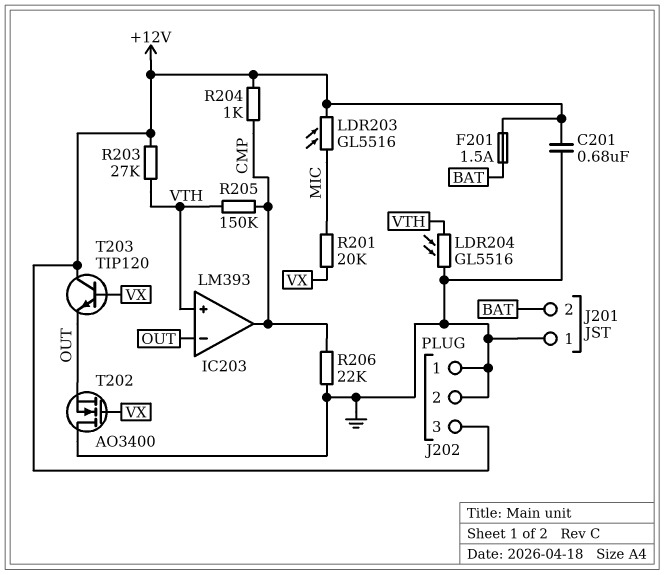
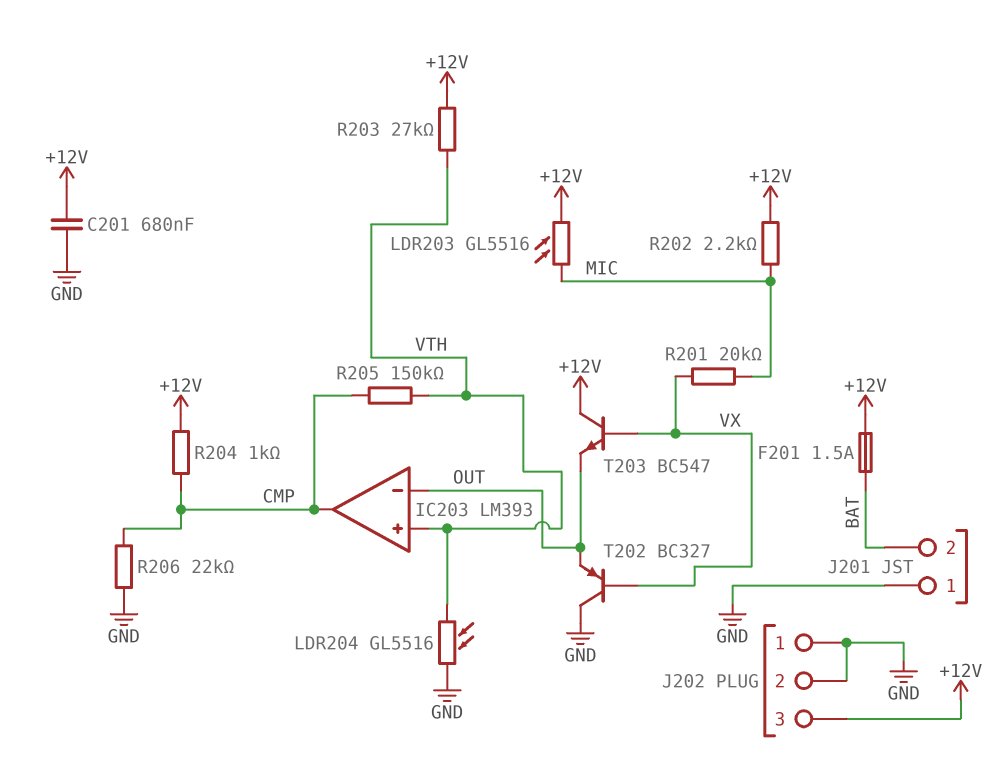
R202: none -> 2.2k (+12V, MIC)
T202: NMOS AO3400 (G VX, D GND, S OUT) -> PNP BC327 (B VX, C GND, E OUT)
T203: NPN TIP120 (B VX, C +12V, E OUT) -> NPN BC547 (B VX, C +12V, E OUT)

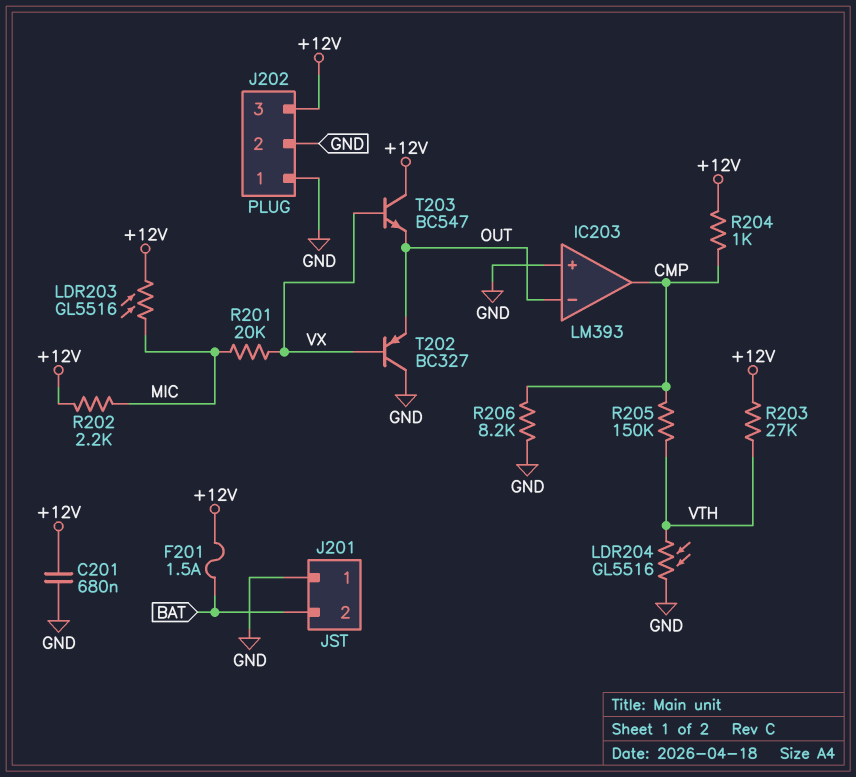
IC203 pin in+: VTH -> GND
R206: 22k (CMP, GND) -> 8.2k (CMP, GND)

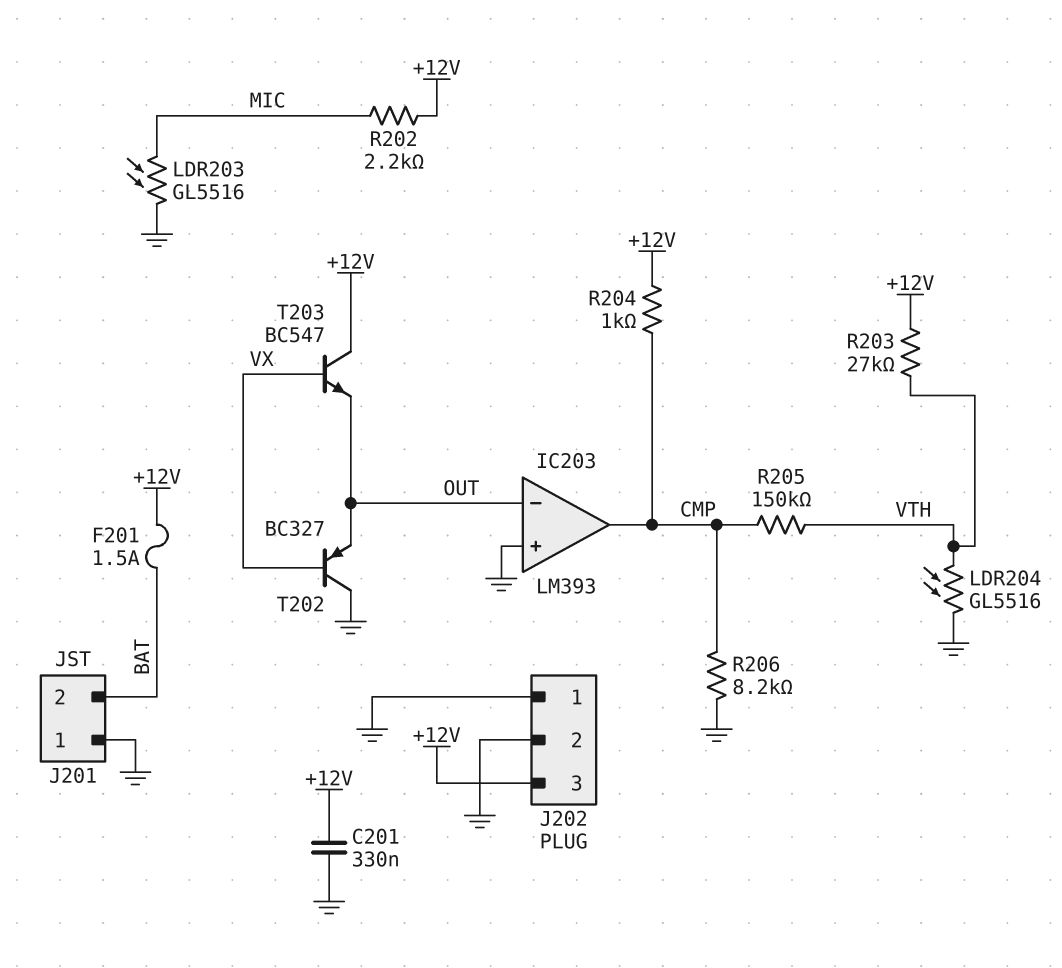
C201: 680nF (+12V, GND) -> 330nF (+12V, GND)
LDR203: GL5516 (+12V, MIC) -> GL5516 (GND, MIC)
R201: 20k (MIC, VX) -> none

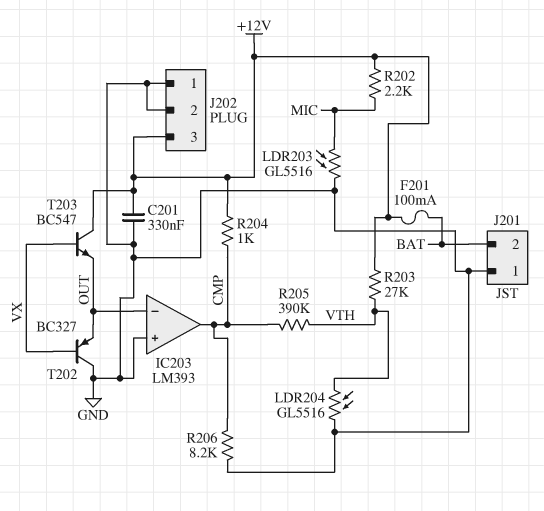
F201: 1.5A (+12V, BAT) -> 100mA (+12V, BAT)
R205: 150k (CMP, VTH) -> 390k (CMP, VTH)

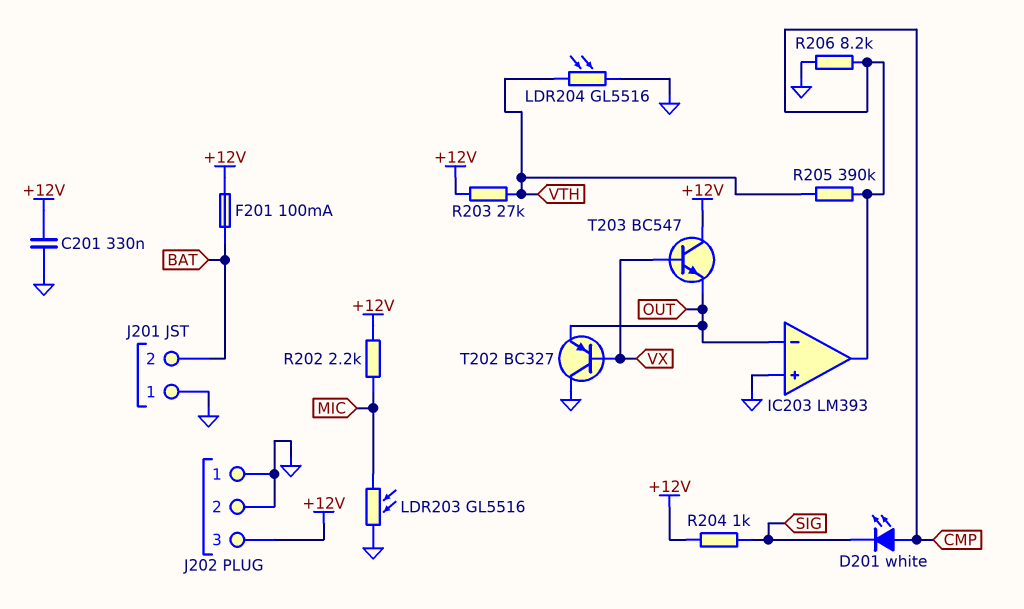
D201: none -> LED white (A CMP, K SIG)
R204: 1k (+12V, CMP) -> 1k (+12V, SIG)

